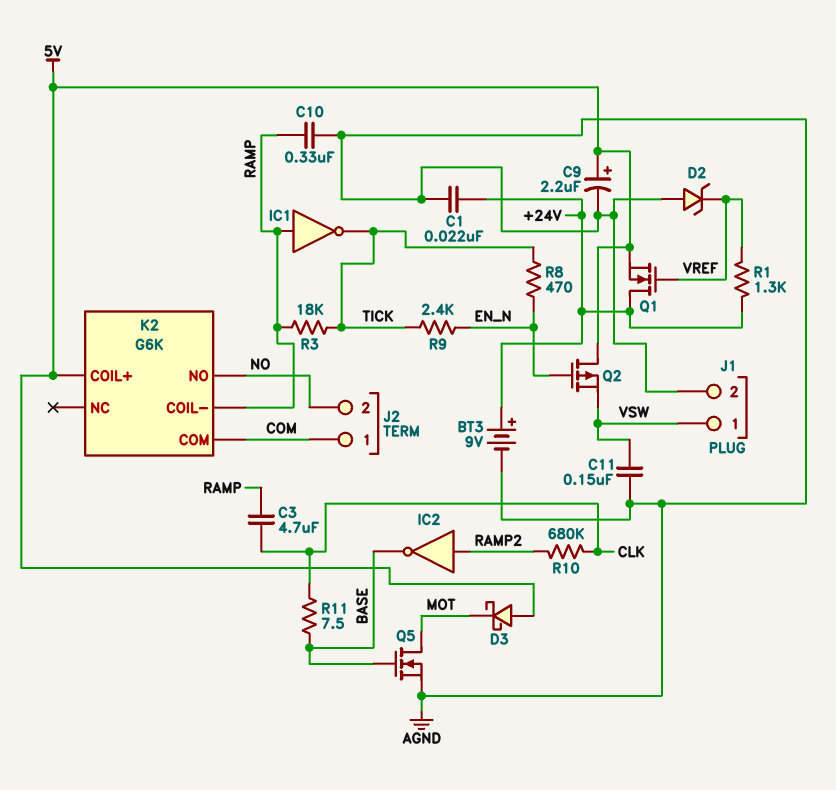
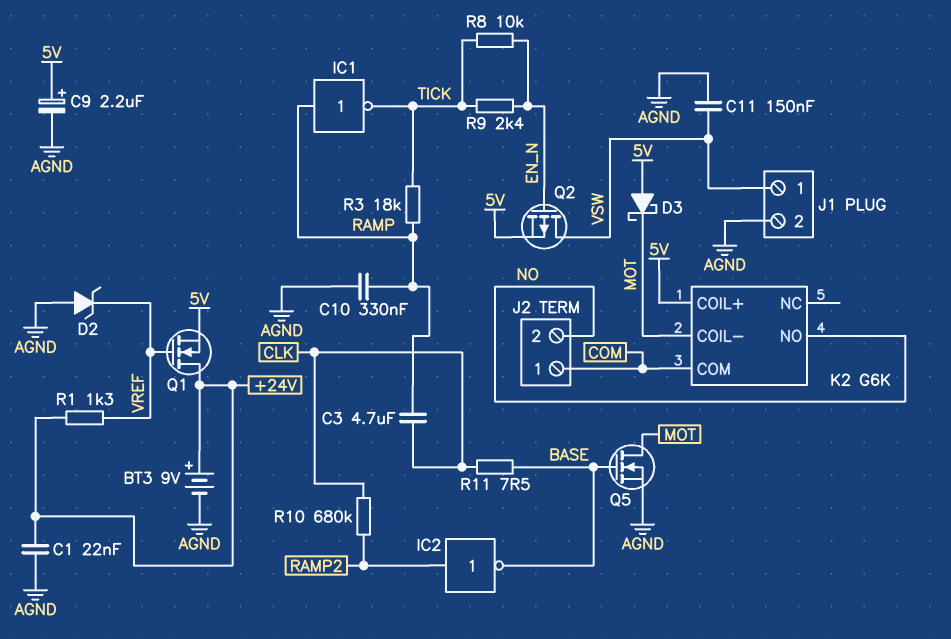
K2 pin COIL-: RAMP -> MOT
Q2: PMOS (G EN_N, D 5V, S VSW) -> PMOS (G EN_N, D VSW, S 5V)
R8: 470 (EN_N, TICK) -> 10k (EN_N, TICK)

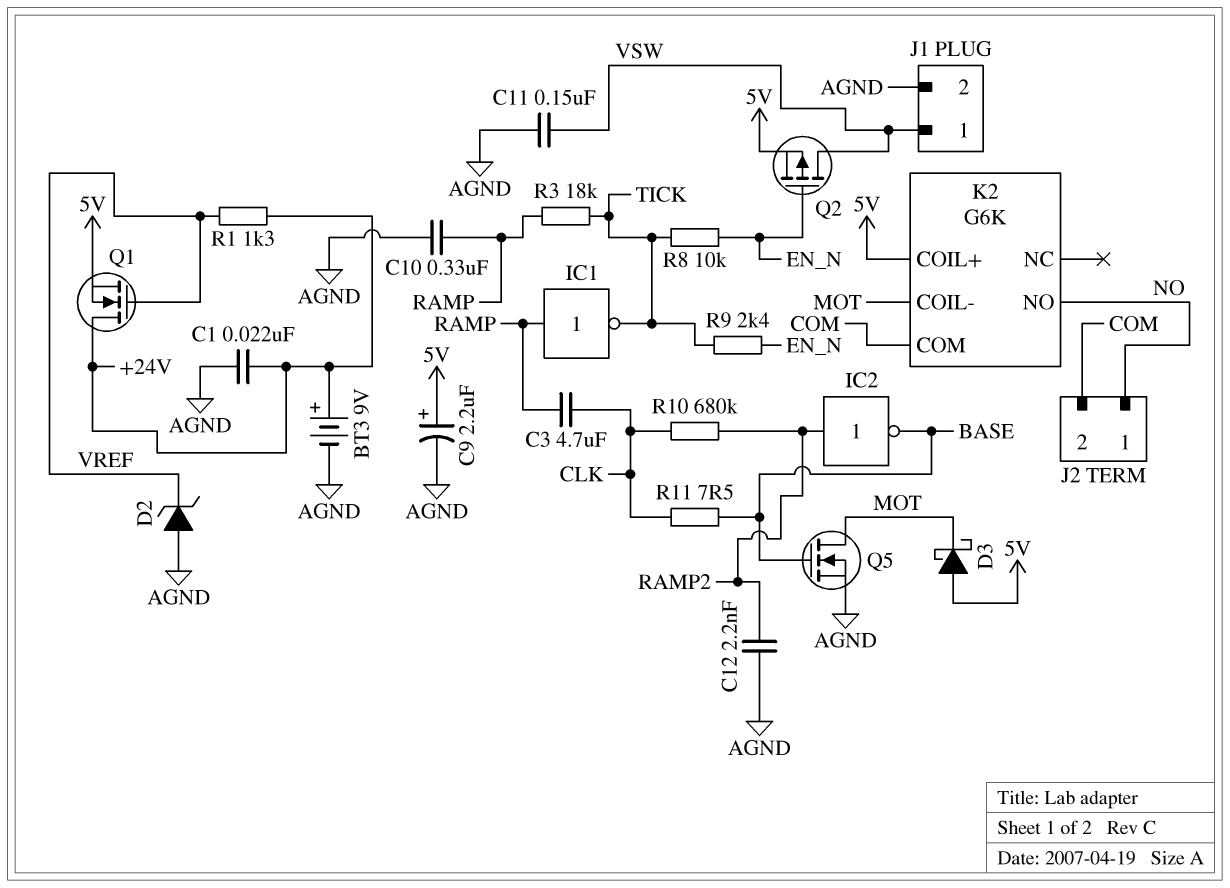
C12: none -> 2.2nF (AGND, RAMP2)
J2 pin 1: COM -> NO
J2 pin 2: NO -> COM

